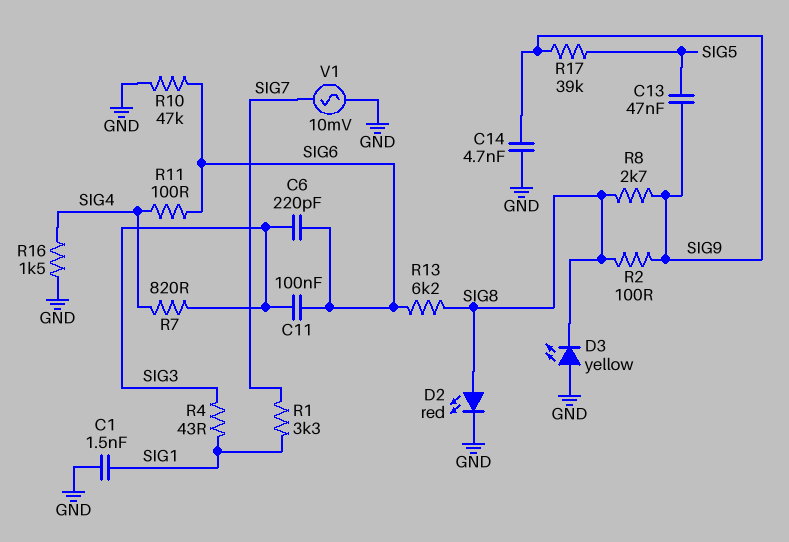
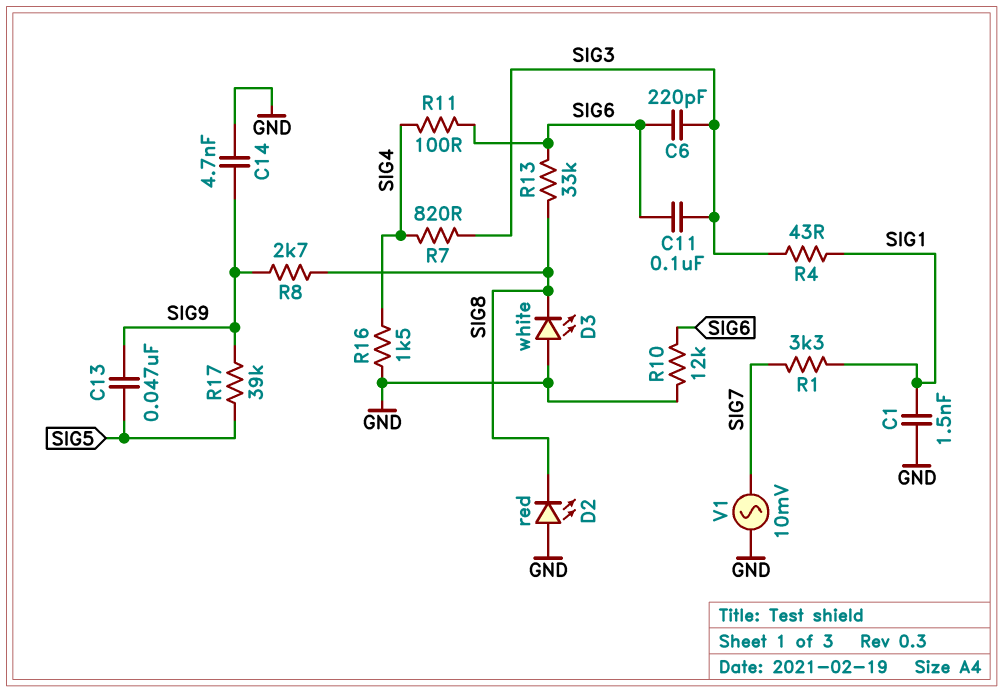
D2: LED red (A SIG8, K GND) -> LED red (A GND, K SIG8)
D3: LED yellow (A GND, K SIG8) -> LED white (A GND, K SIG8)
R2: 100 (SIG8, SIG9) -> none
R10: 47k (GND, SIG6) -> 12k (GND, SIG6)
R13: 6.2k (SIG6, SIG8) -> 33k (SIG6, SIG8)

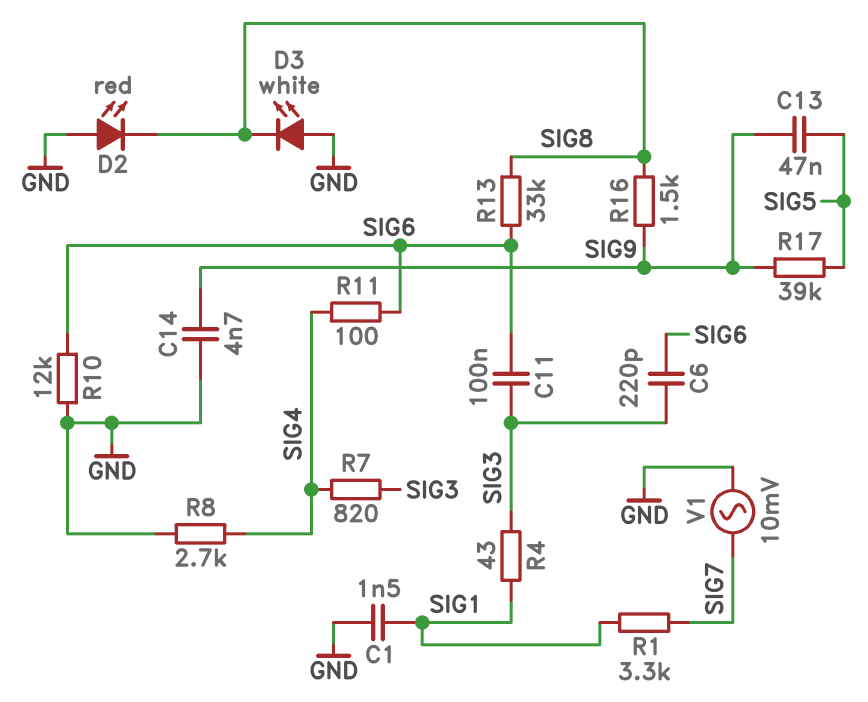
R8: 2.7k (SIG8, SIG9) -> 2.7k (GND, SIG4)
R16: 1.5k (GND, SIG4) -> 1.5k (SIG8, SIG9)

